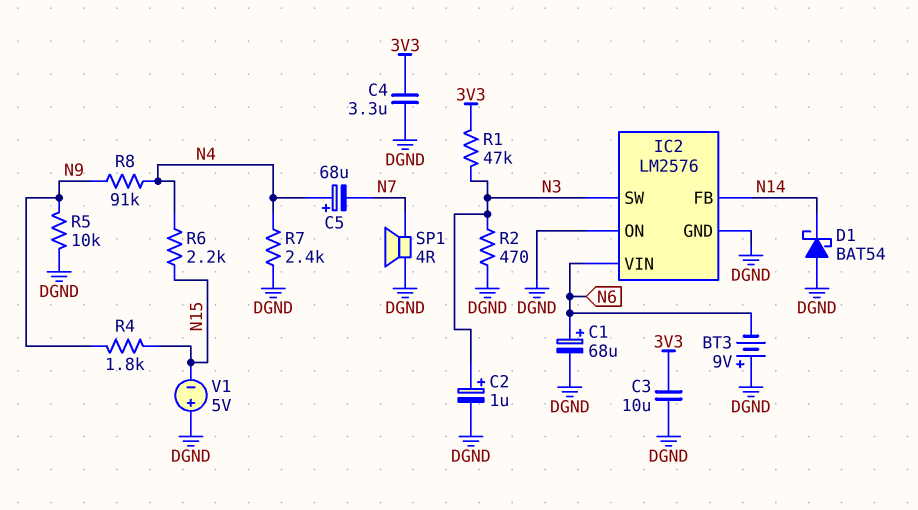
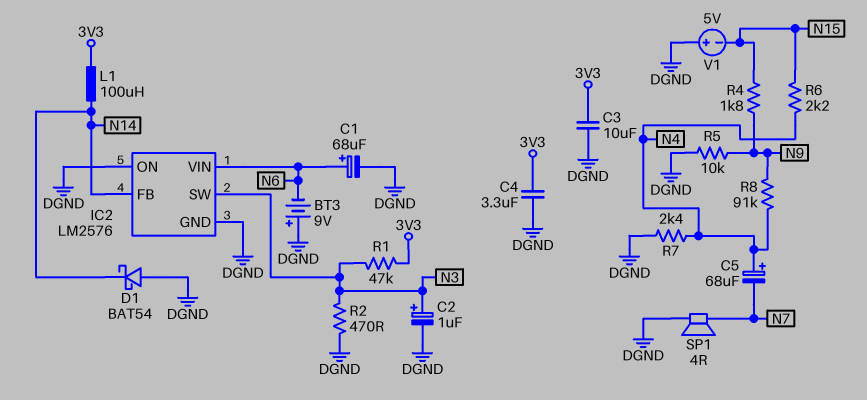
L1: none -> 100uH (3V3, N14)

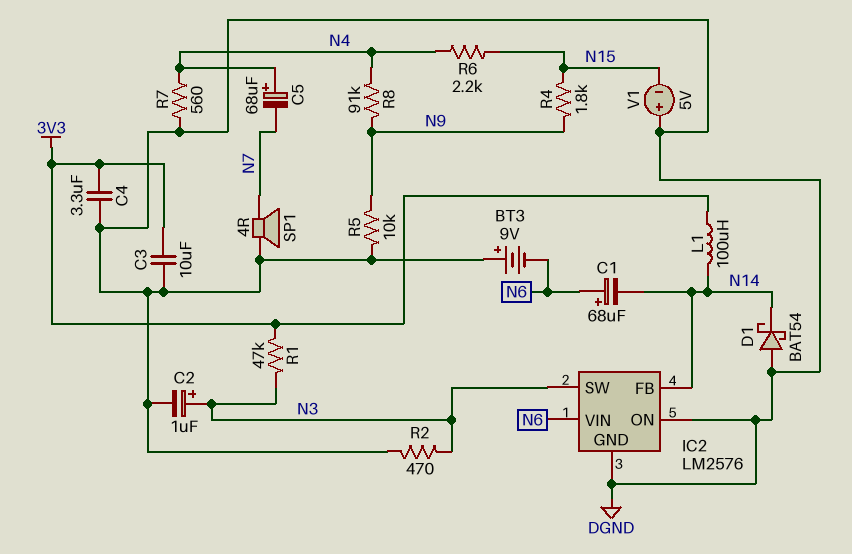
C1: 68uF (plus N6, minus DGND) -> 68uF (plus N6, minus N14)
R7: 2.4k (DGND, N4) -> 560 (DGND, N4)

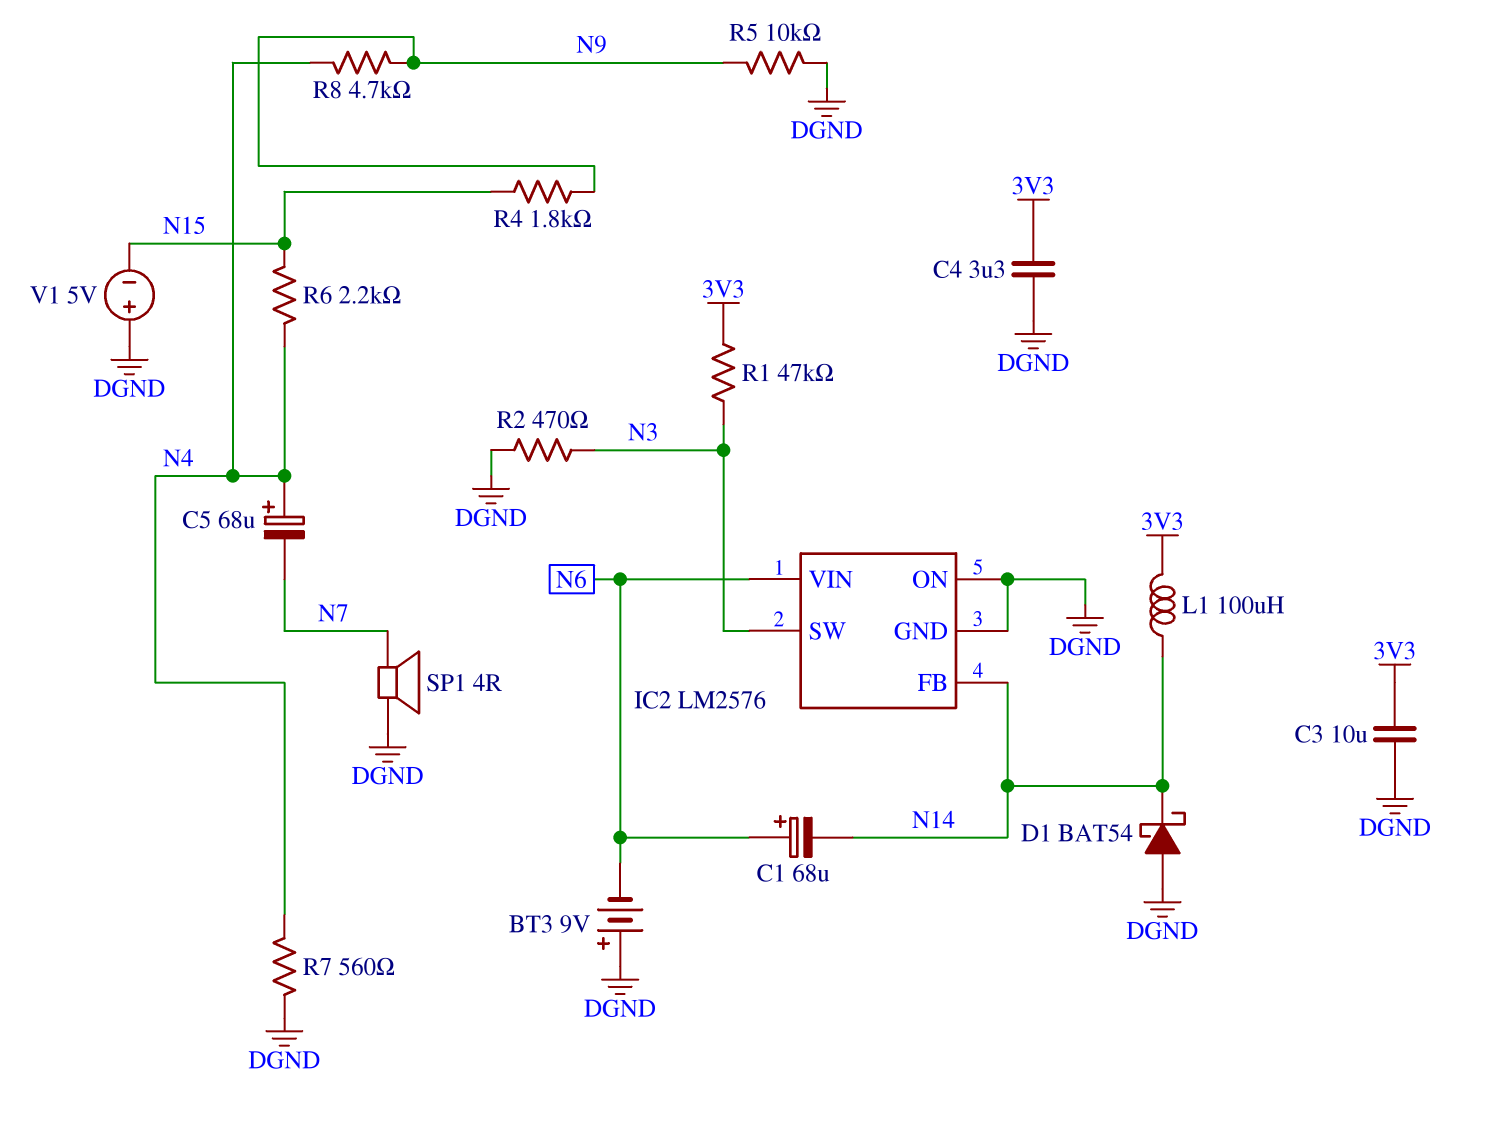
C2: 1uF (plus N3, minus DGND) -> none
R8: 91k (N4, N9) -> 4.7k (N4, N9)

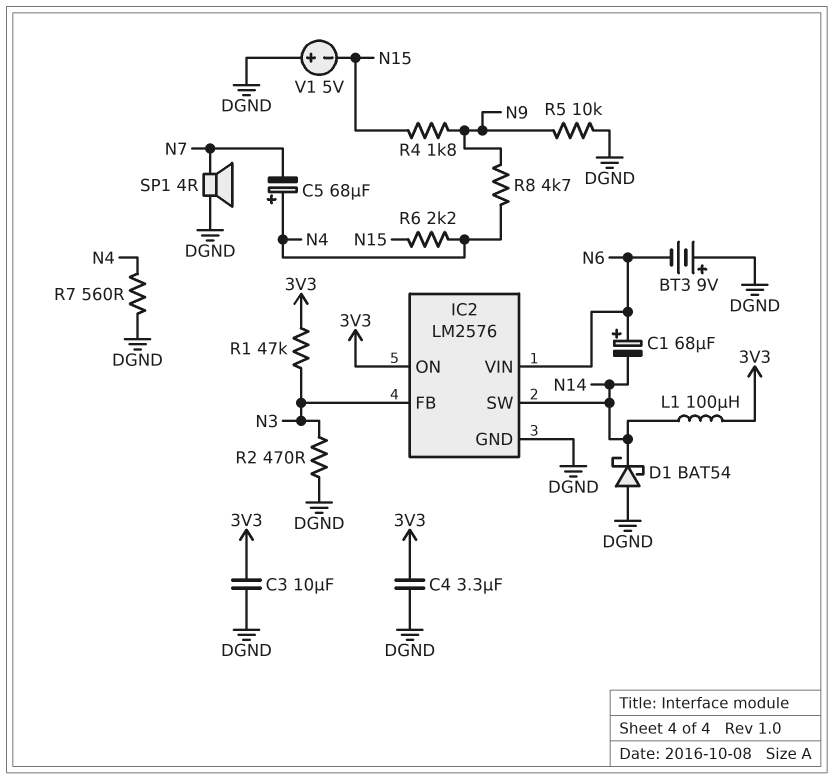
IC2 pin FB: N14 -> N3
IC2 pin ON: DGND -> 3V3
IC2 pin SW: N3 -> N14

